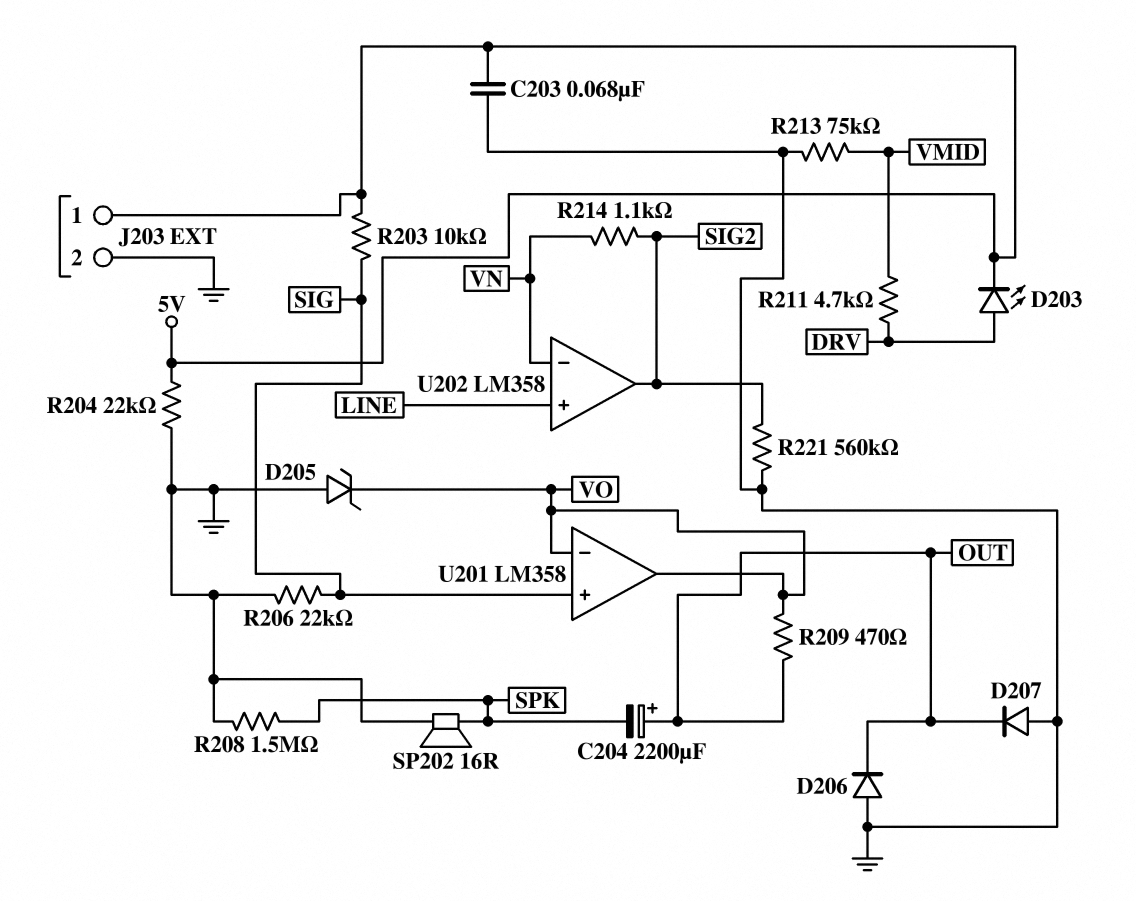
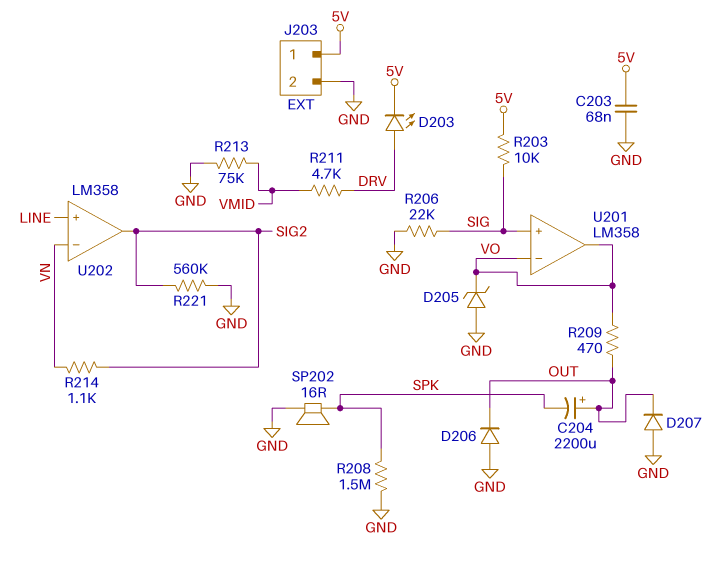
R204: 22k (5V, GND) -> none

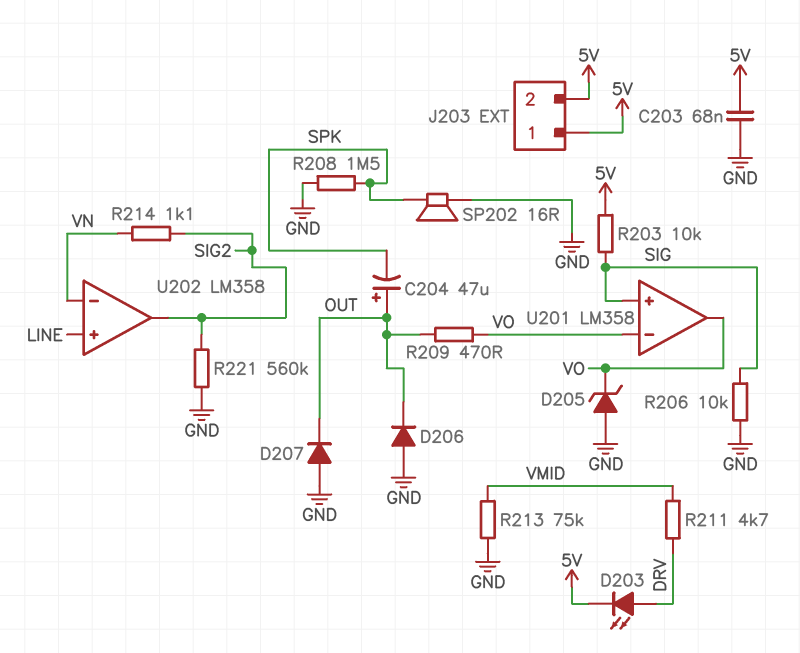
C204: 2200uF (plus OUT, minus SPK) -> 47uF (plus OUT, minus SPK)
J203 pin 2: GND -> 5V
R206: 22k (GND, SIG) -> 10k (GND, SIG)

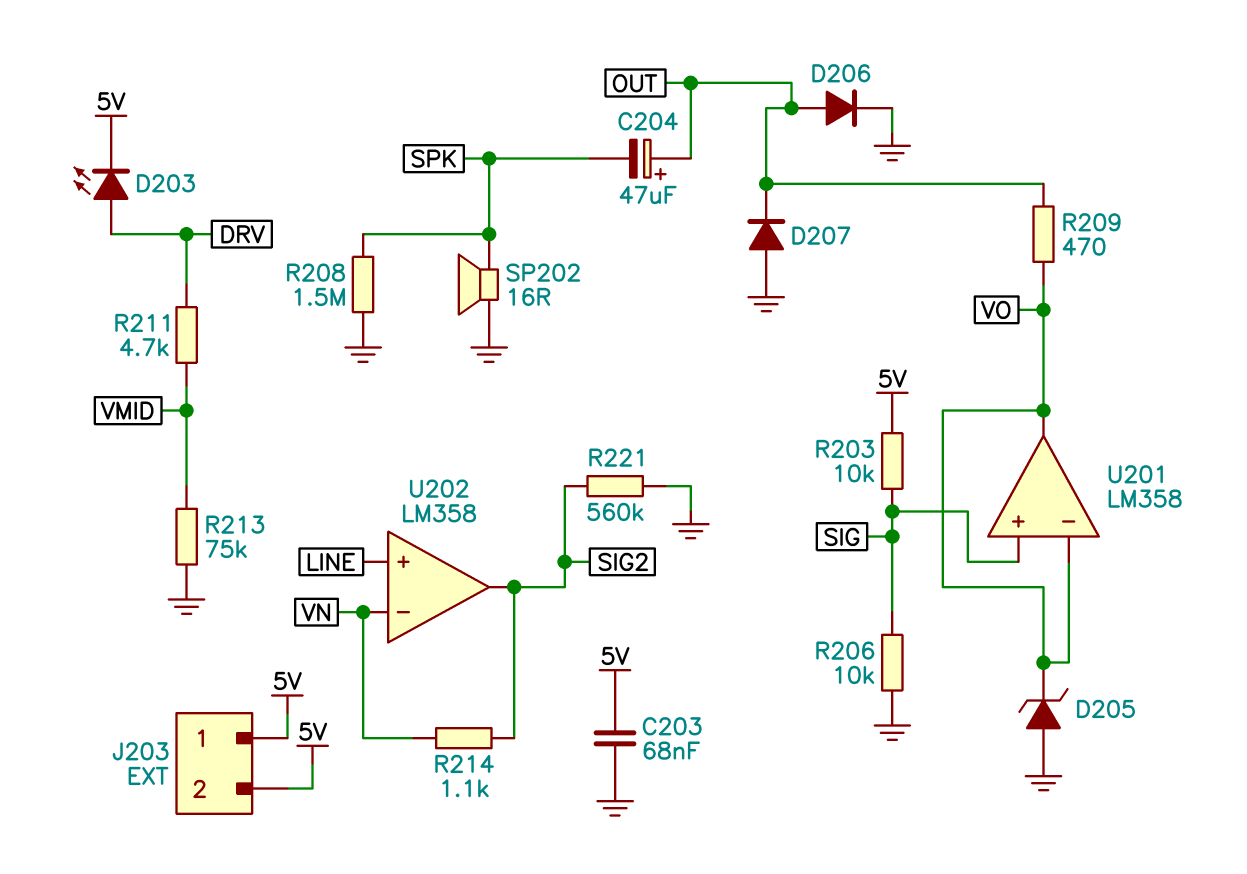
D206: diode (A GND, K OUT) -> diode (A OUT, K GND)

